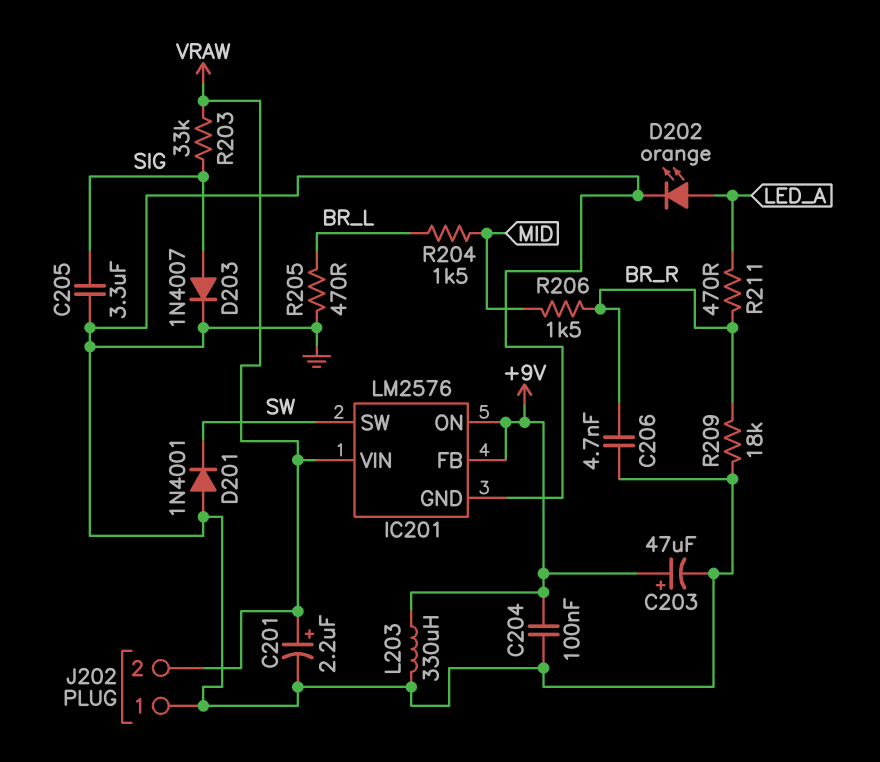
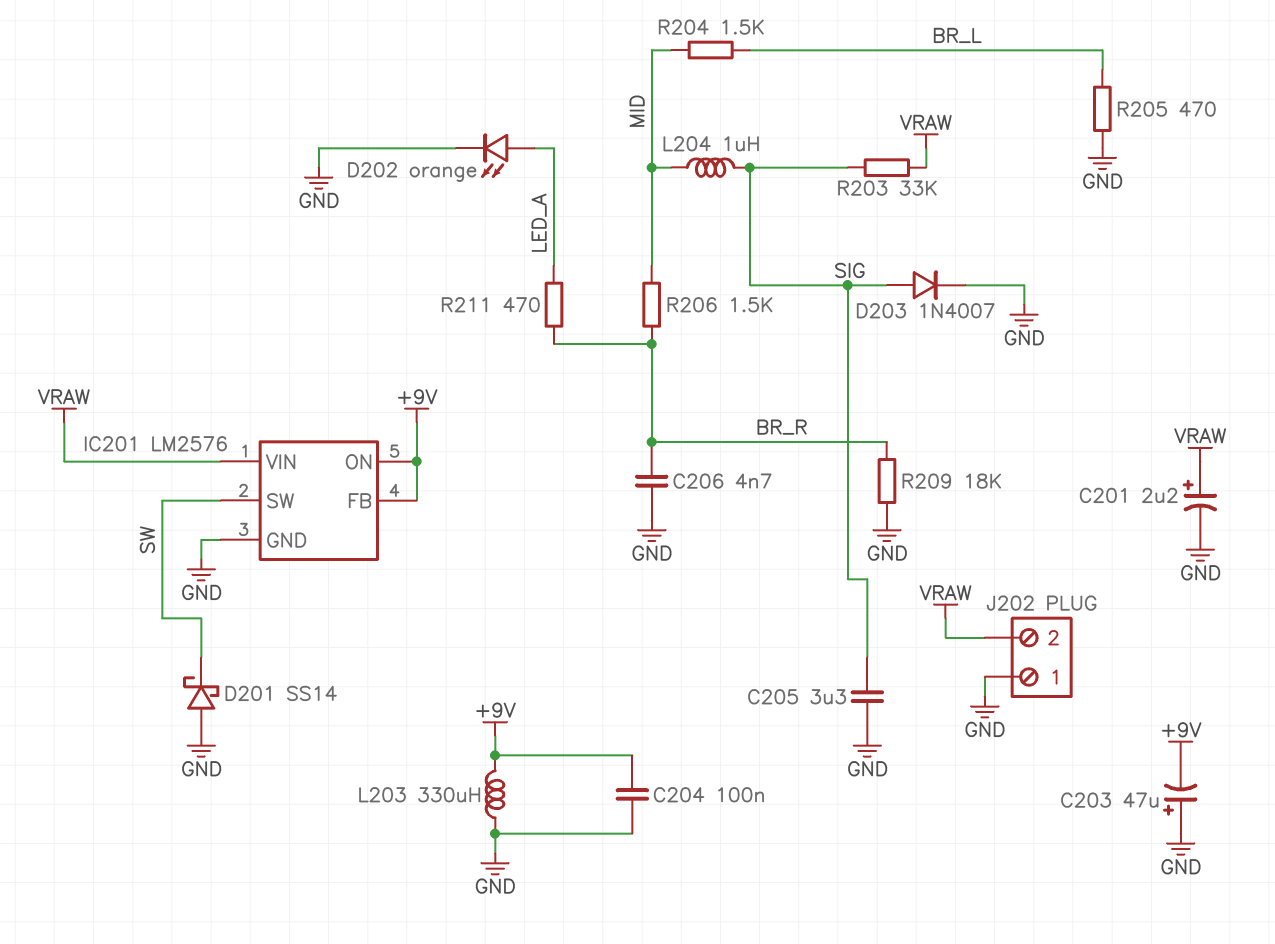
C203: 47uF (plus +9V, minus GND) -> 47uF (plus GND, minus +9V)
D201: diode 1N4001 (A GND, K SW) -> schottky SS14 (A GND, K SW)
L204: none -> 1uH (MID, SIG)

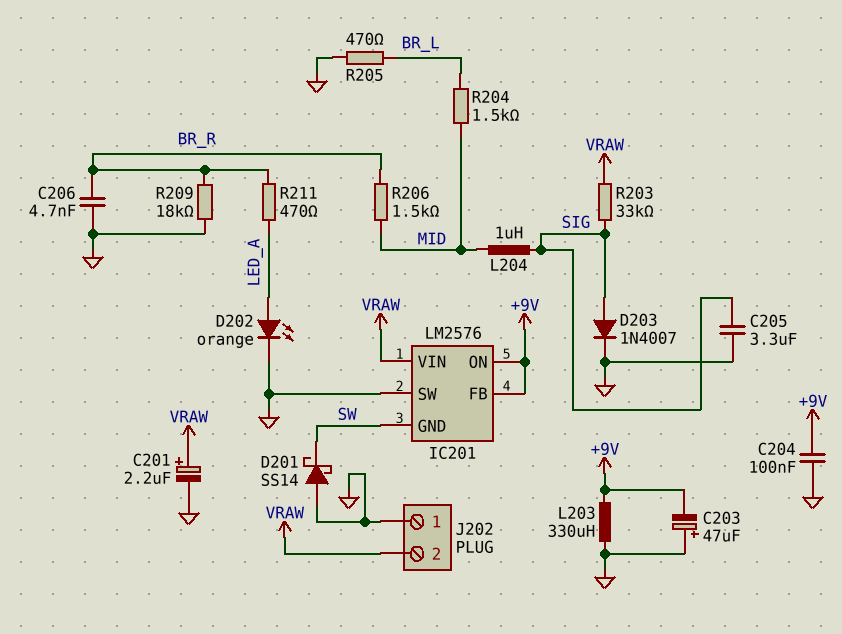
IC201 pin GND: GND -> SW
IC201 pin SW: SW -> GND

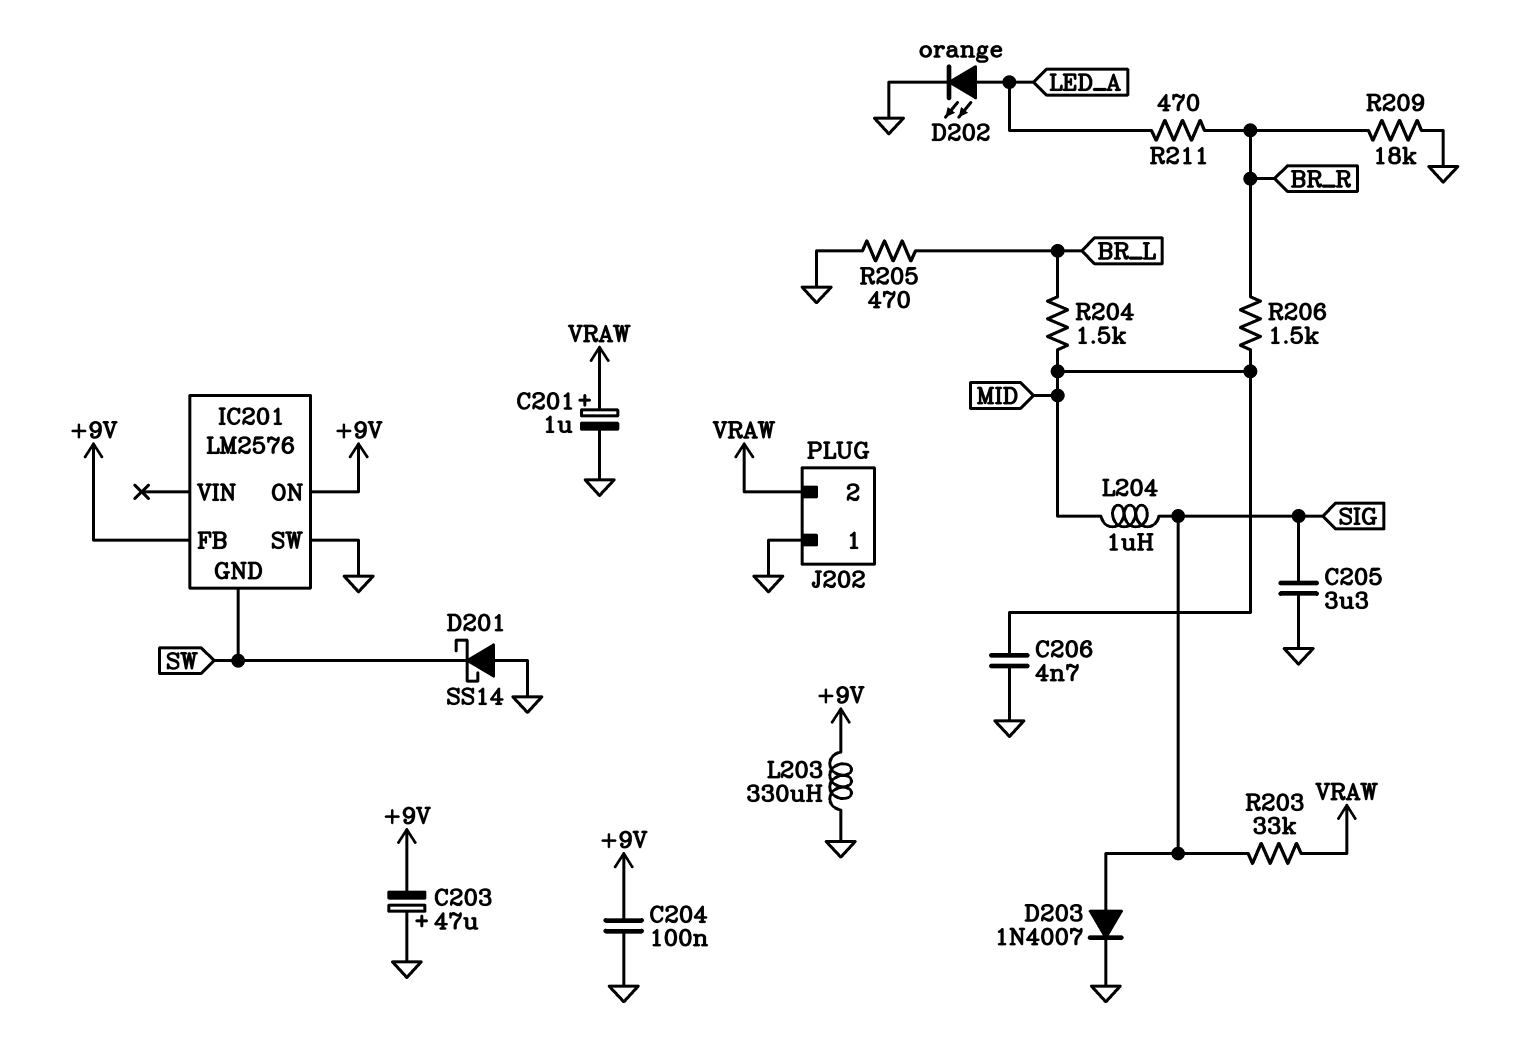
C201: 2.2uF (plus VRAW, minus GND) -> 1uF (plus VRAW, minus GND)
C206: 4.7nF (BR_R, GND) -> 4.7nF (GND, MID)
IC201 pin VIN: VRAW -> none

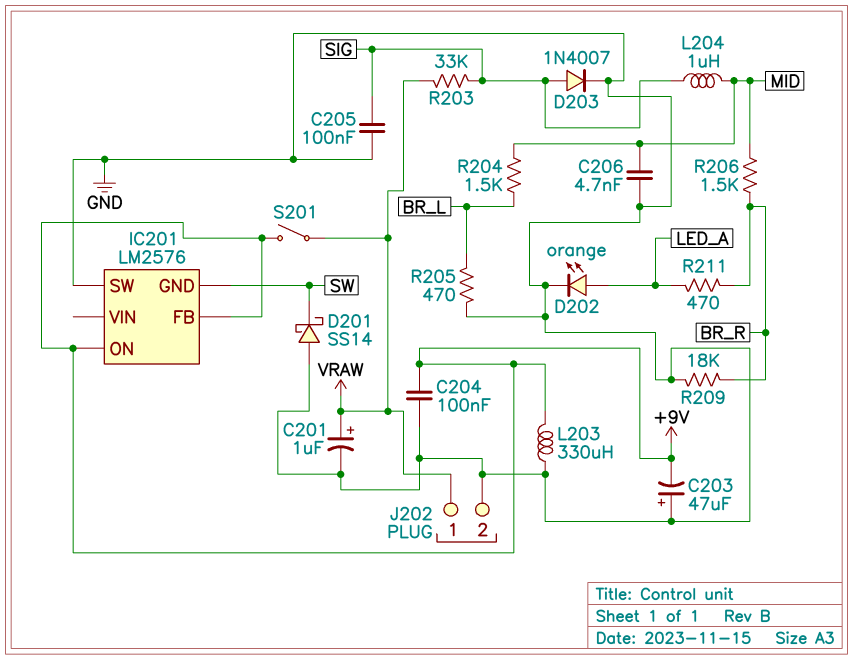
C205: 3.3uF (GND, SIG) -> 100nF (GND, SIG)
J202 pin 1: GND -> VRAW
J202 pin 2: VRAW -> GND
S201: none -> switch (+9V, VRAW)

